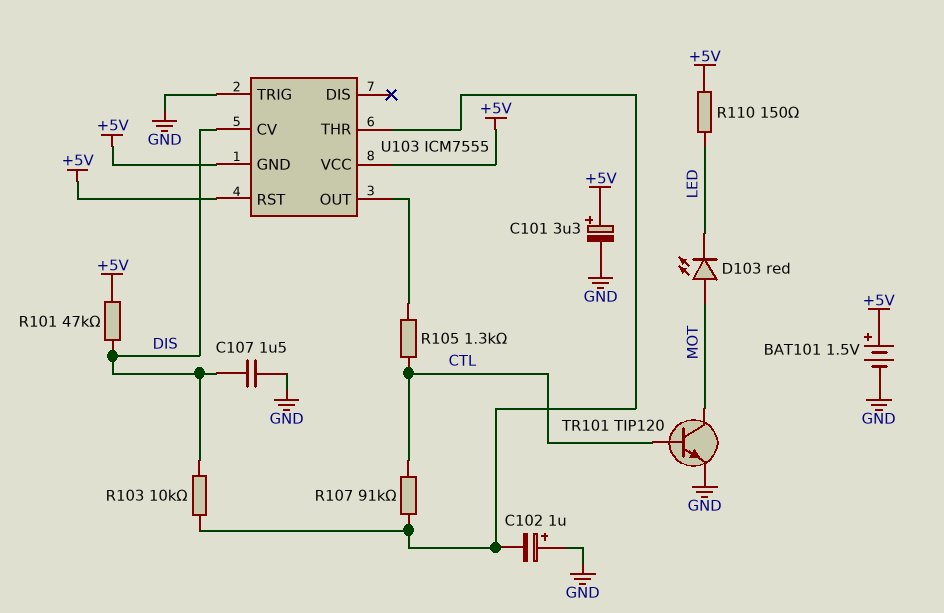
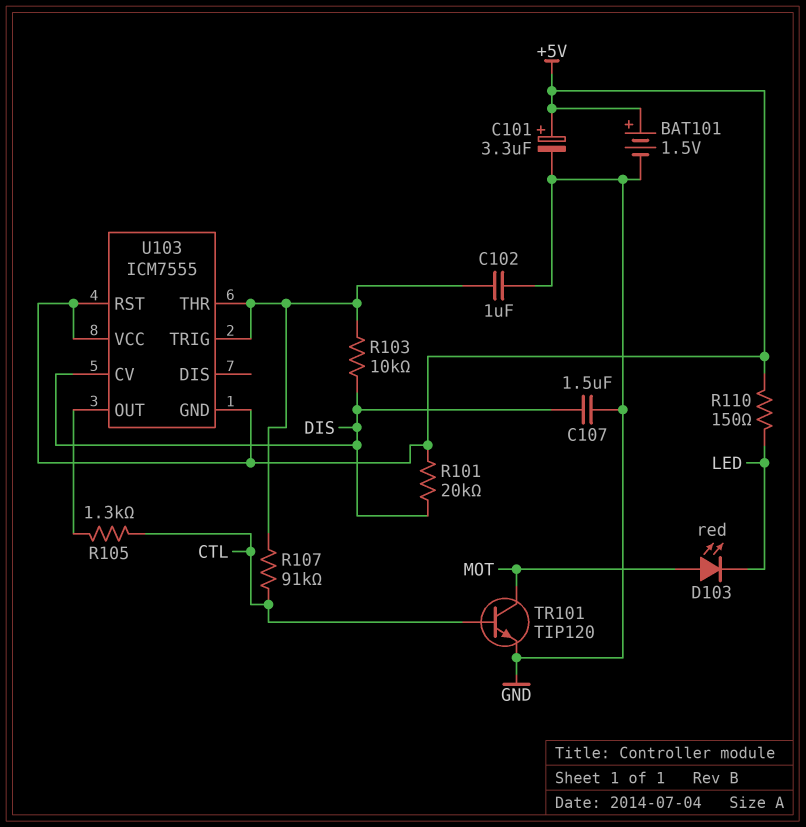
C102: 1uF (plus GND, minus U103/THR) -> 1uF (GND, U103/THR)
R101: 47k (+5V, DIS) -> 20k (+5V, DIS)
U103 pin TRIG: GND -> U103/THR

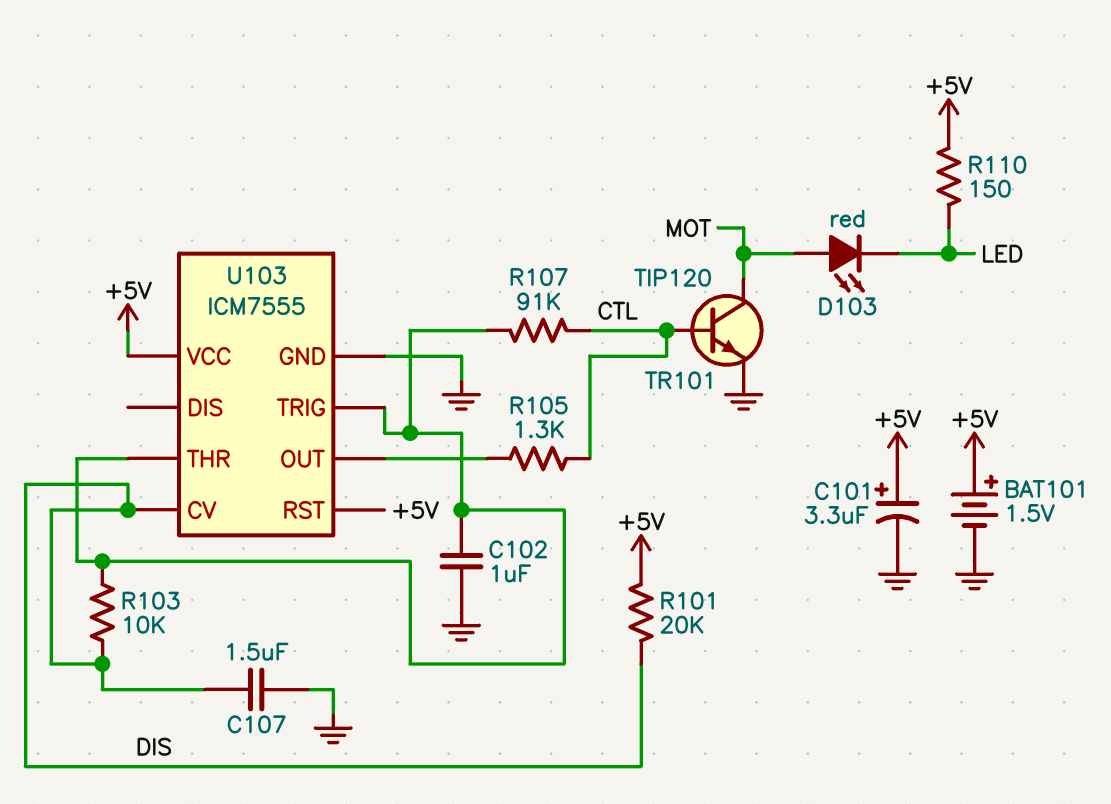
U103 pin GND: +5V -> GND

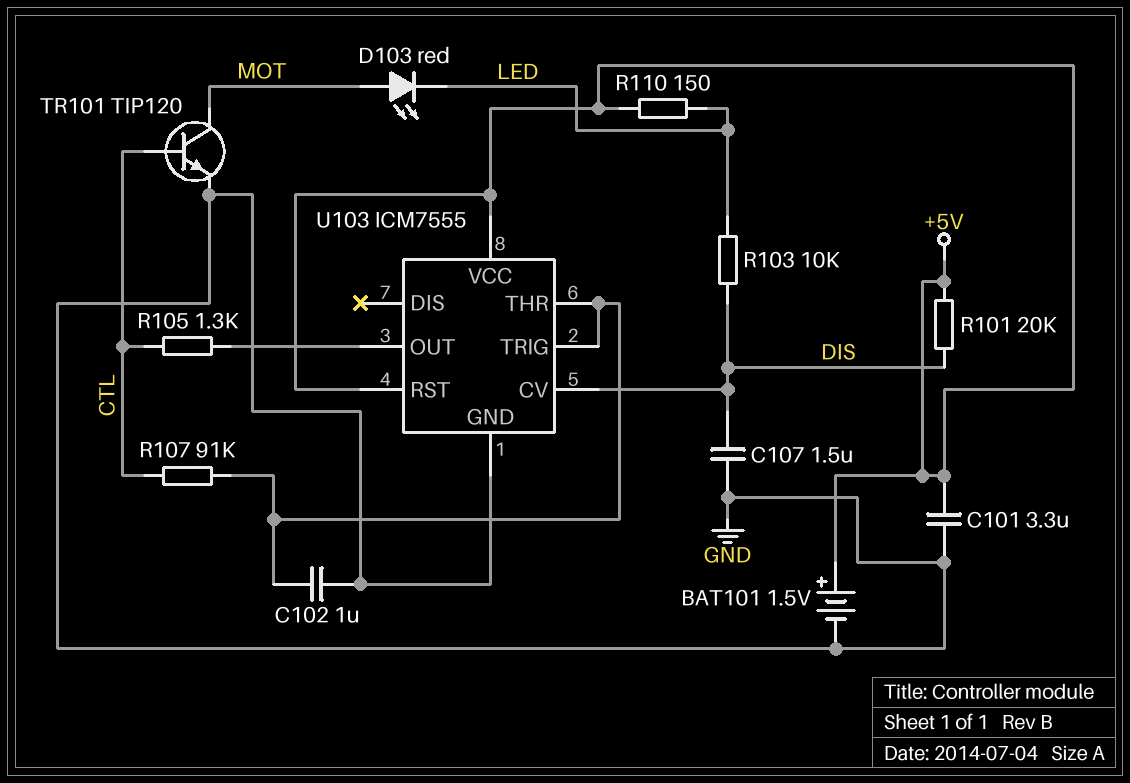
C101: 3.3uF (plus +5V, minus GND) -> 3.3uF (+5V, GND)
R103: 10k (DIS, U103/THR) -> 10k (DIS, LED)

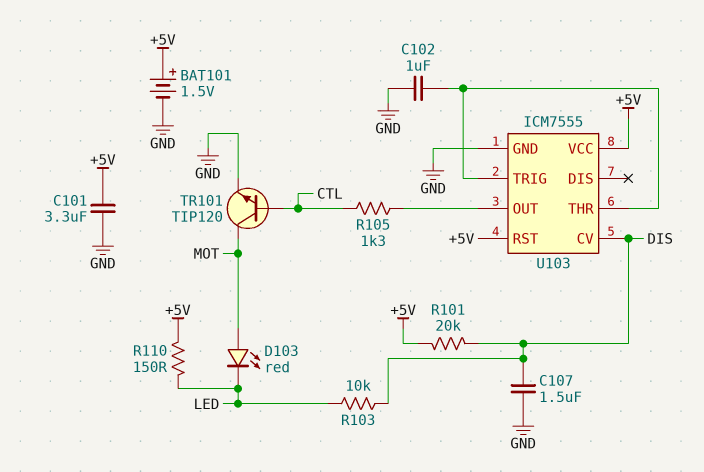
R107: 91k (CTL, U103/THR) -> none

